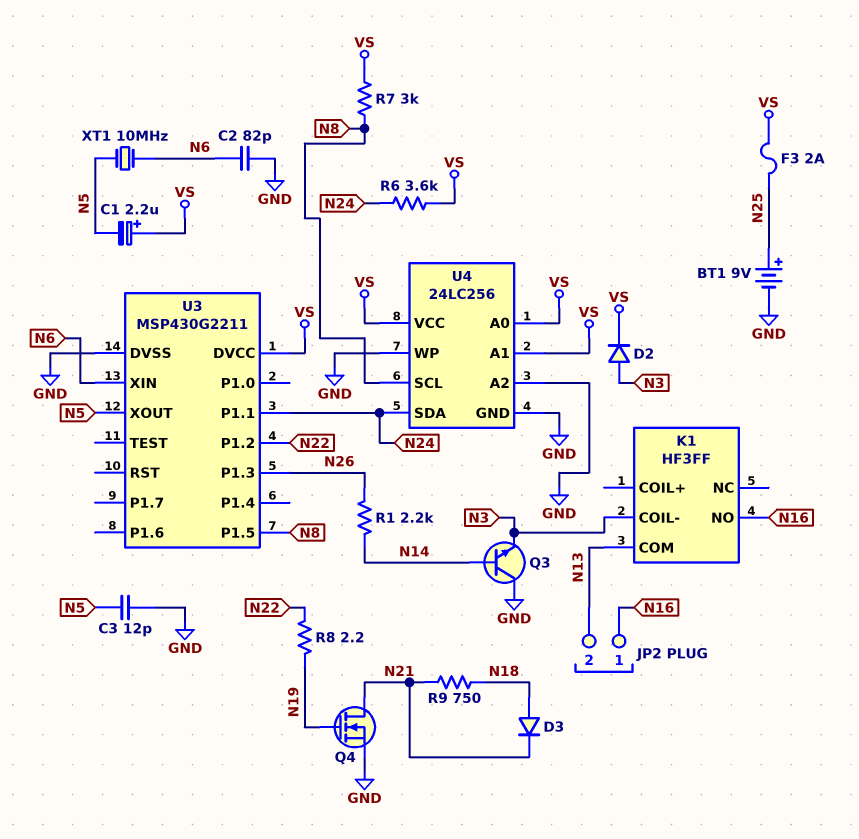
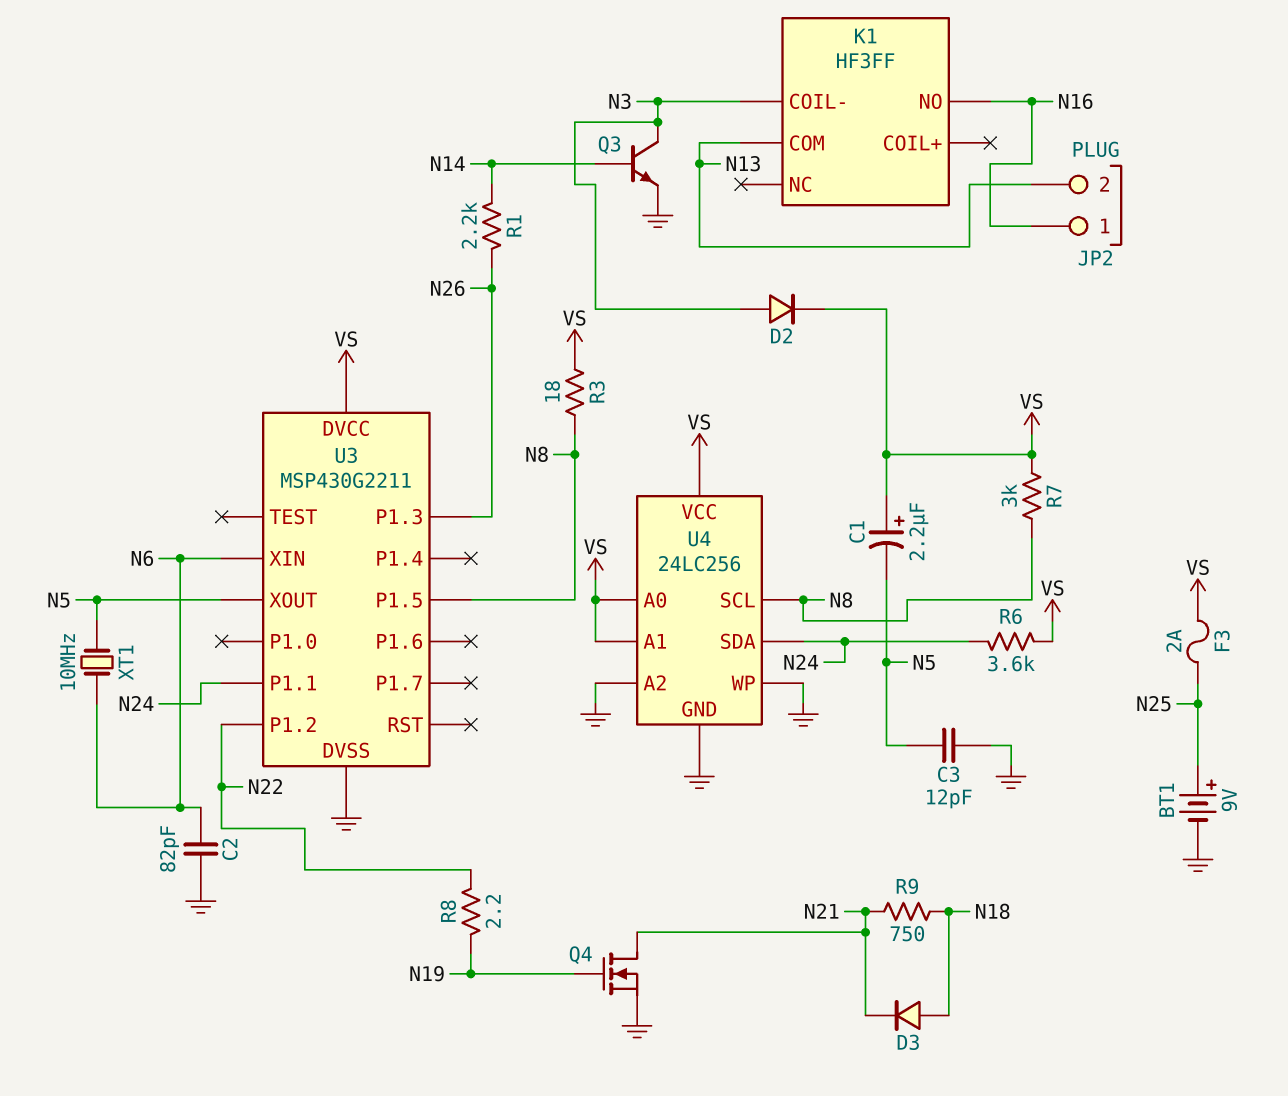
Q3: NPN (B N14, C GND, E N3) -> NPN (B N14, C N3, E GND)
R3: none -> 18 (N8, VS)

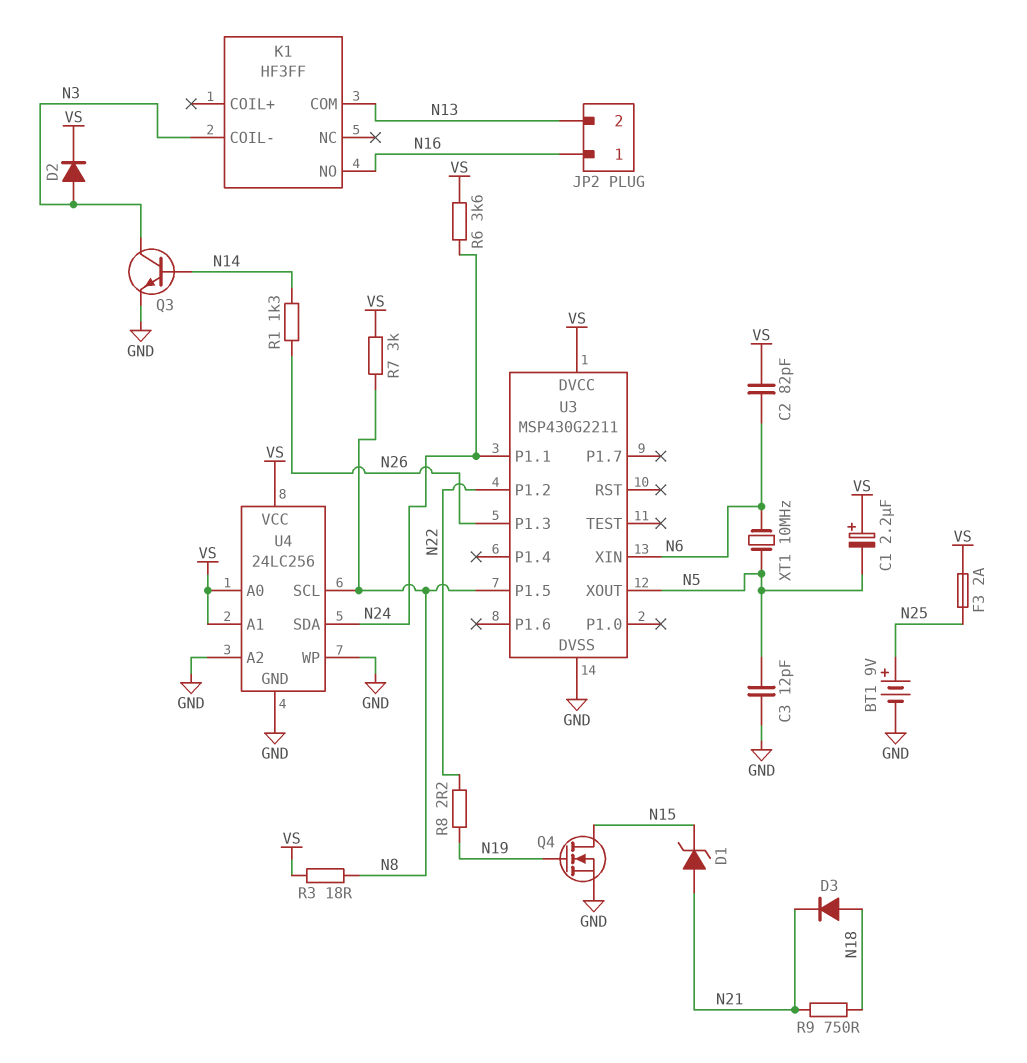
C2: 82pF (GND, N6) -> 82pF (N6, VS)
D1: none -> zener (A N21, K N15)
Q4: NMOS (G N19, D N21, S GND) -> NMOS (G N19, D N15, S GND)
R1: 2.2k (N14, N26) -> 1.3k (N14, N26)

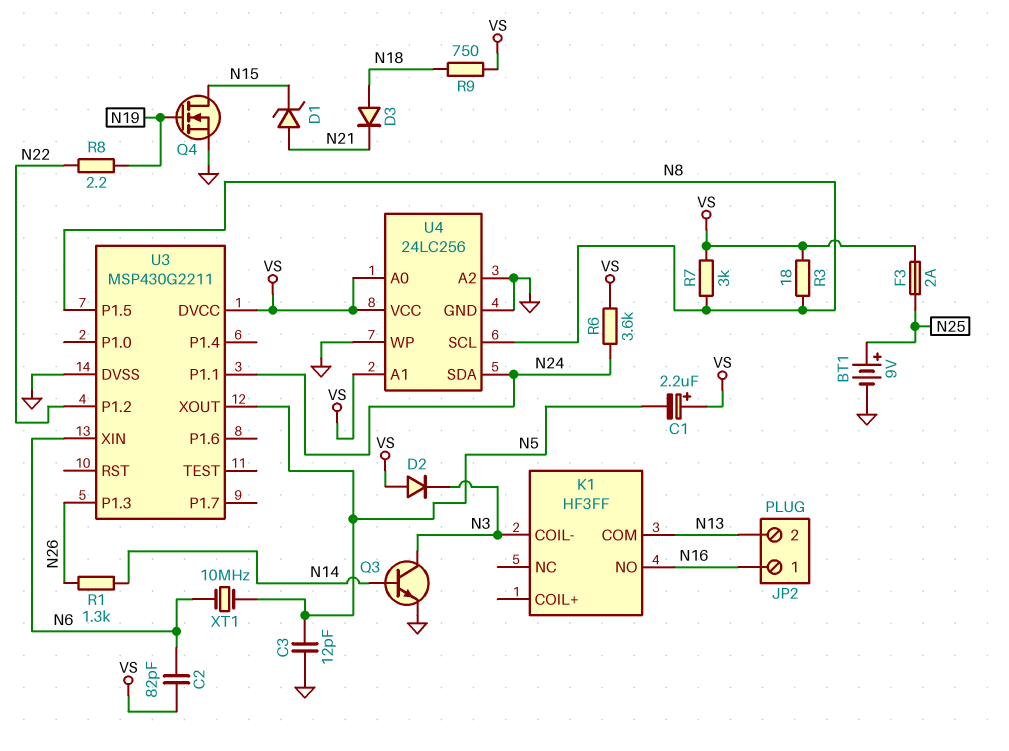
D2: diode (A N3, K VS) -> diode (A VS, K N3)
R9: 750 (N18, N21) -> 750 (N18, VS)

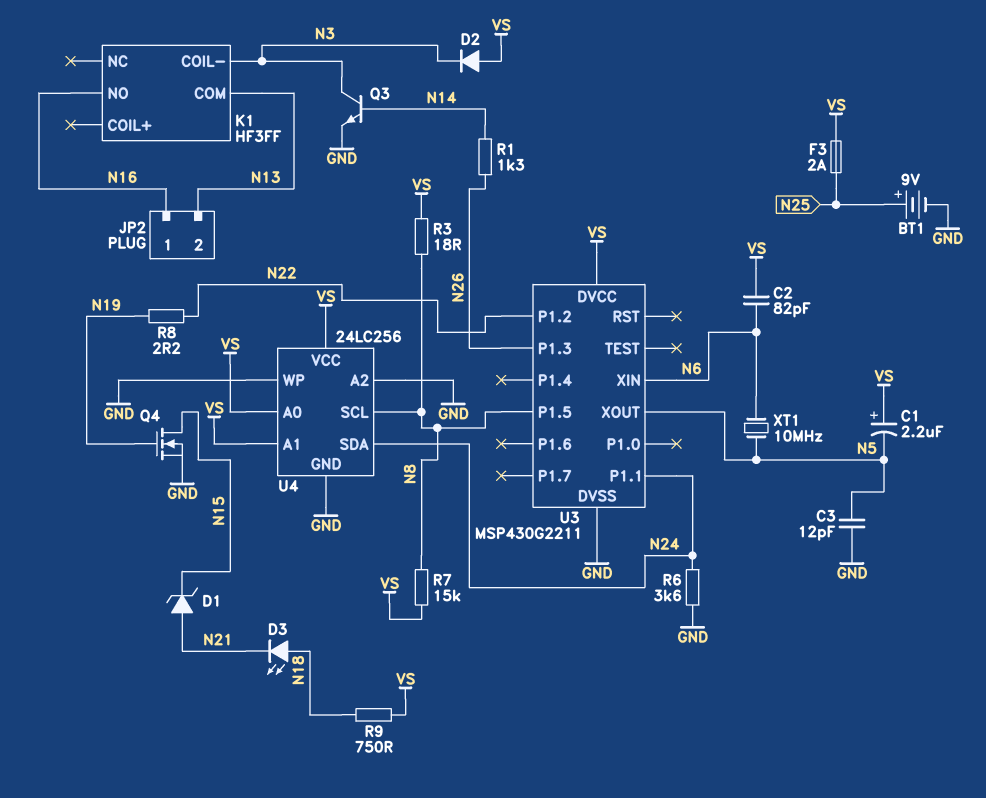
D3: diode (A N18, K N21) -> LED (A N18, K N21)
R6: 3.6k (N24, VS) -> 3.6k (GND, N24)
R7: 3k (N8, VS) -> 15k (N8, VS)

